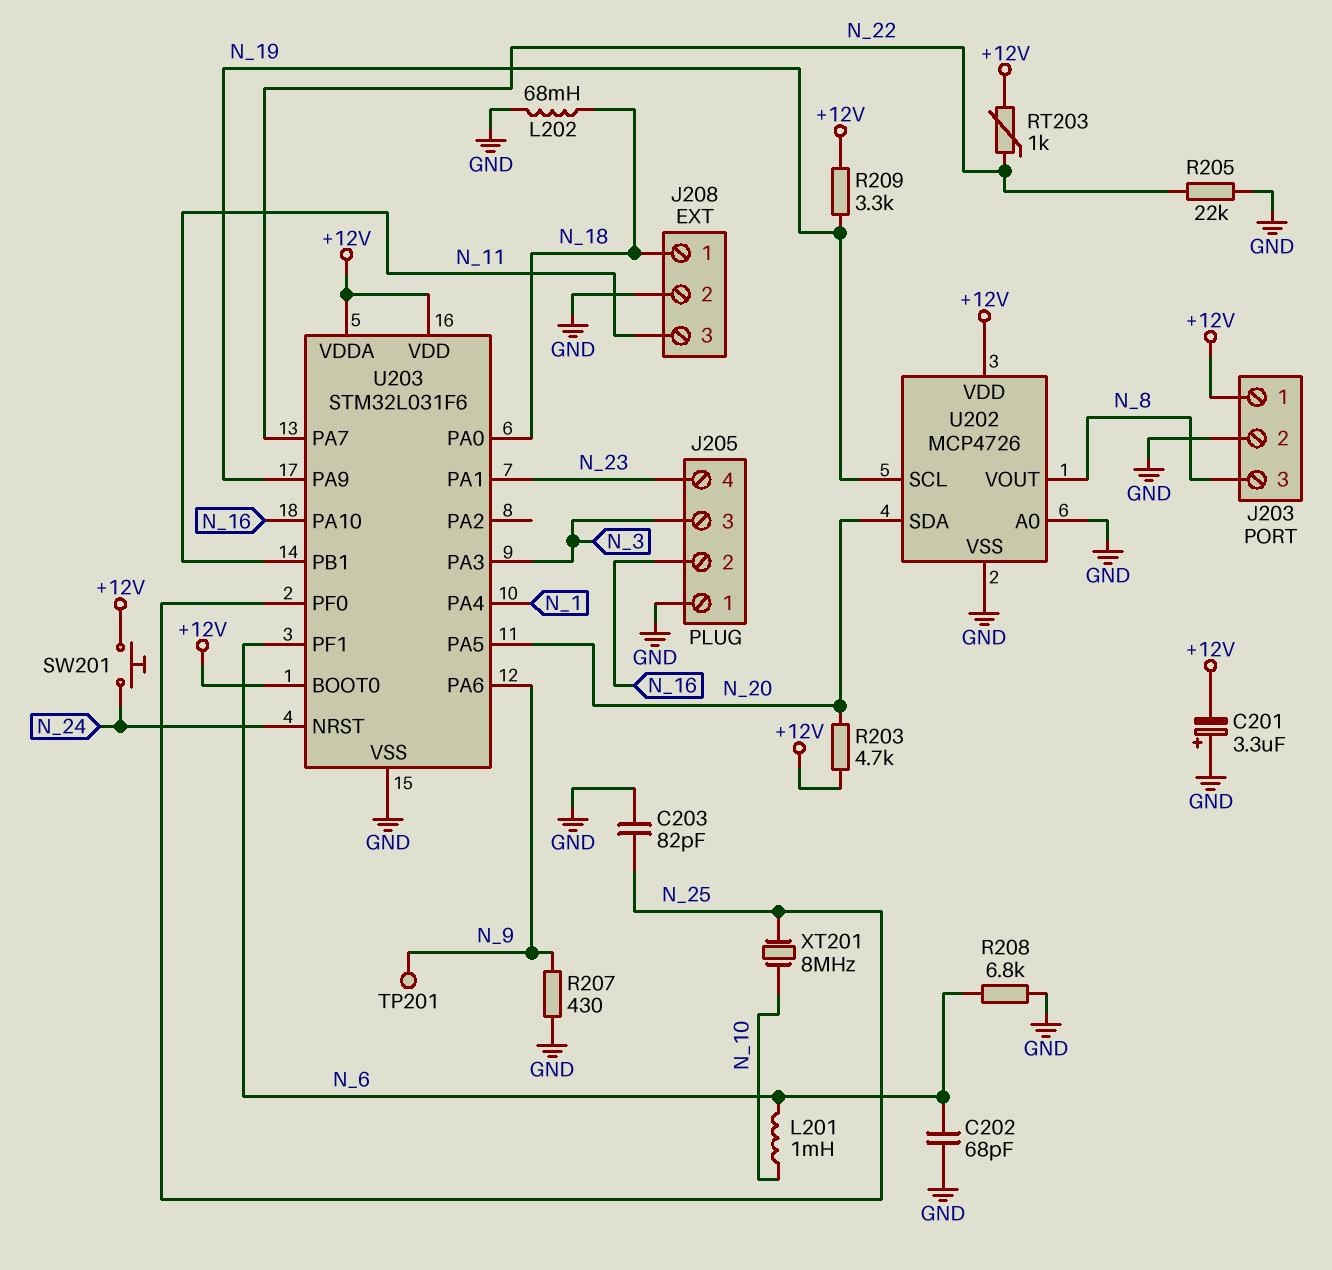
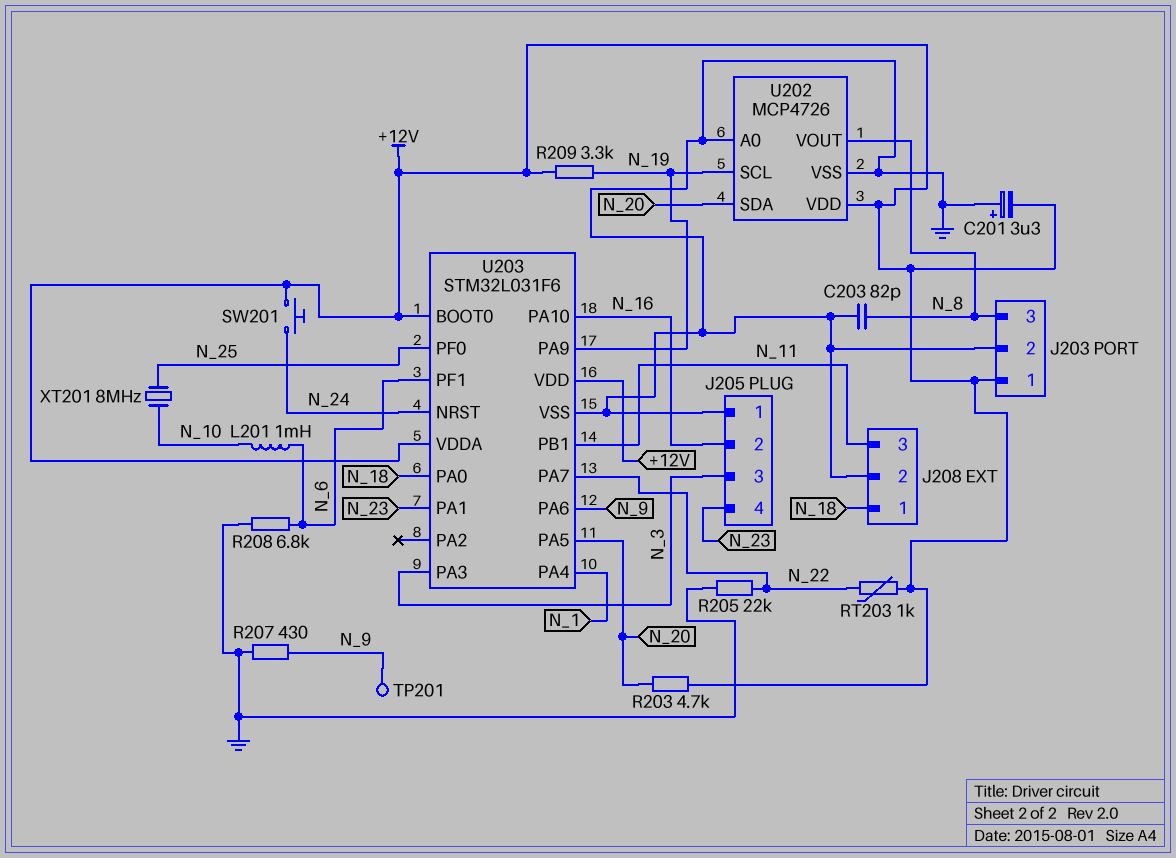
C202: 68pF (GND, N_6) -> none
C203: 82pF (GND, N_25) -> 82pF (GND, N_8)
L202: 68mH (GND, N_18) -> none

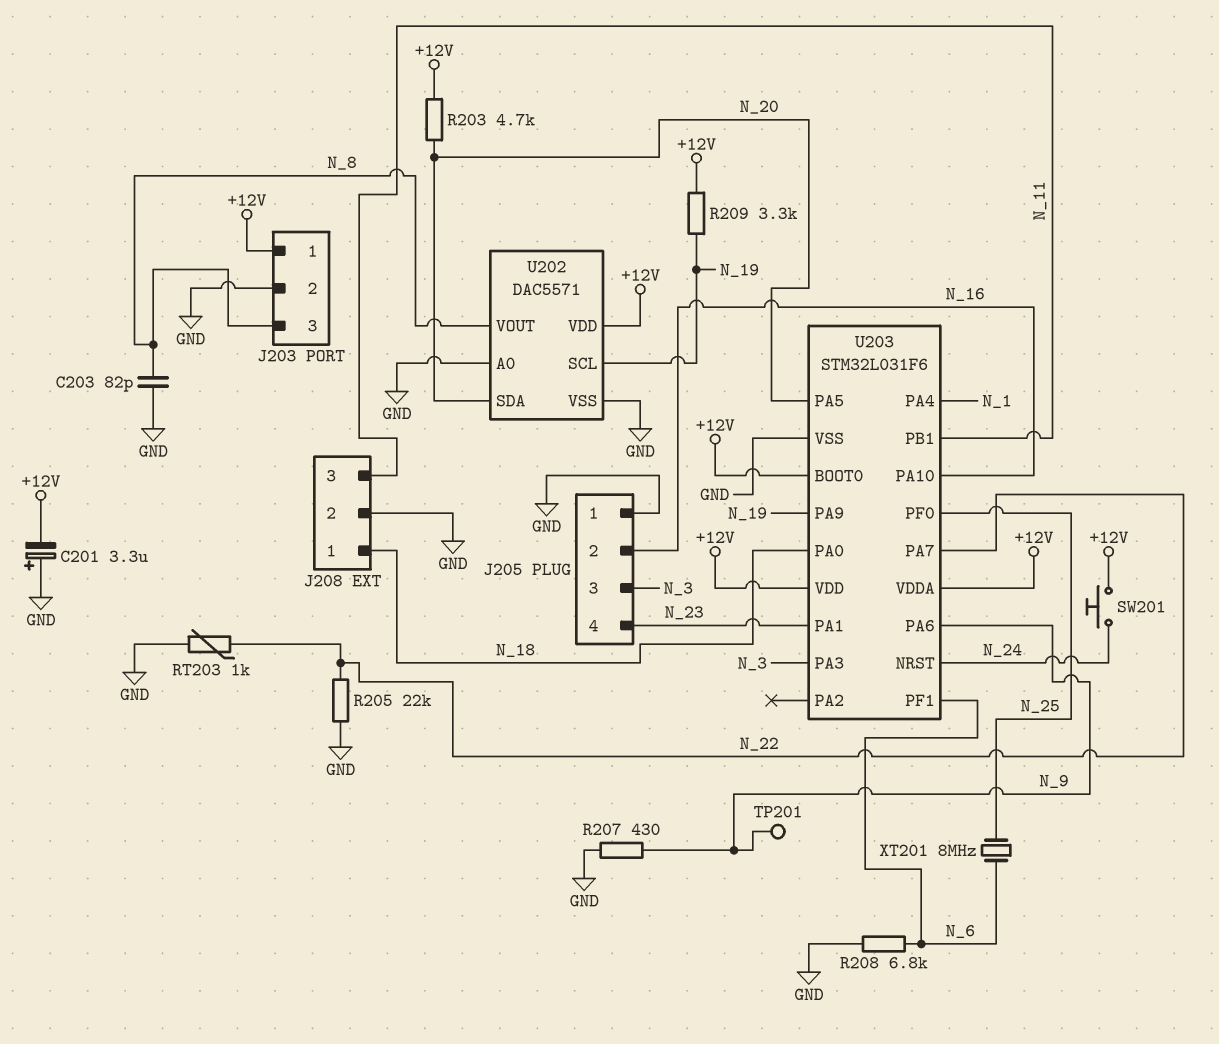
L201: 1mH (N_6, N_10) -> none
RT203: 1k (+12V, N_22) -> 1k (GND, N_22)
U202: MCP4726 -> DAC5571
XT201: 8MHz (N_10, N_25) -> 8MHz (N_6, N_25)

